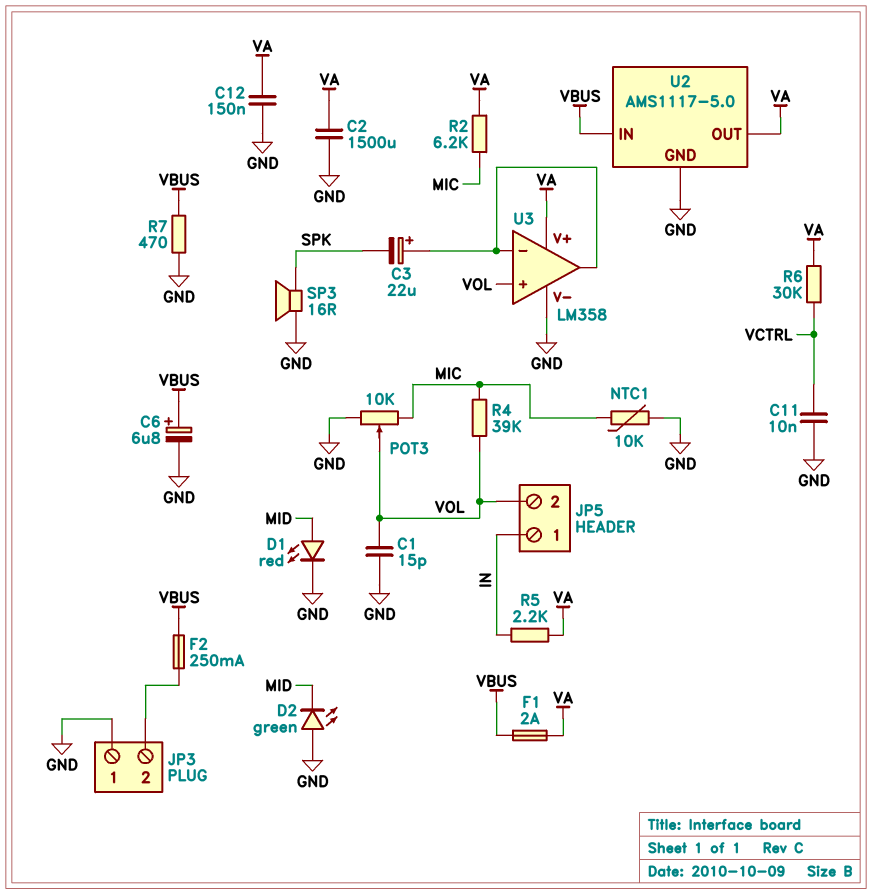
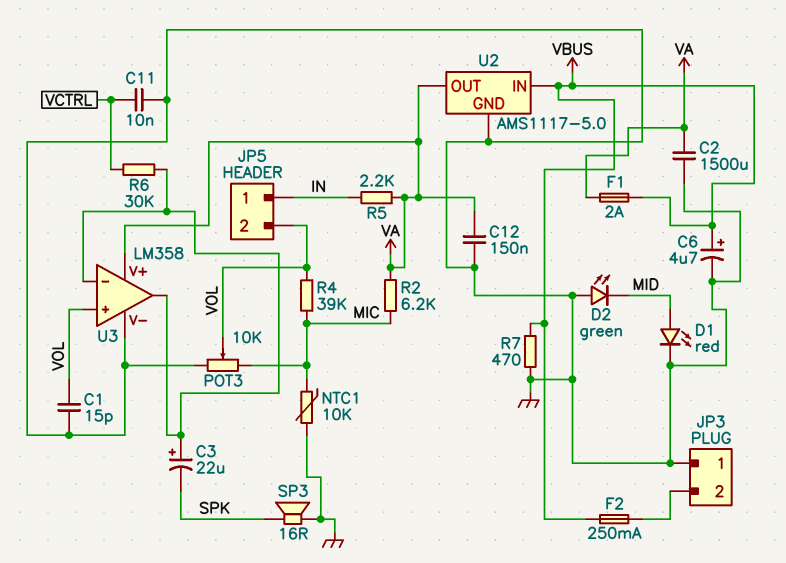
C6: 6.8uF (plus VBUS, minus GND) -> 4.7uF (plus VBUS, minus GND)
R6: 30k (VA, VCTRL) -> 30k (U3/in-, VCTRL)

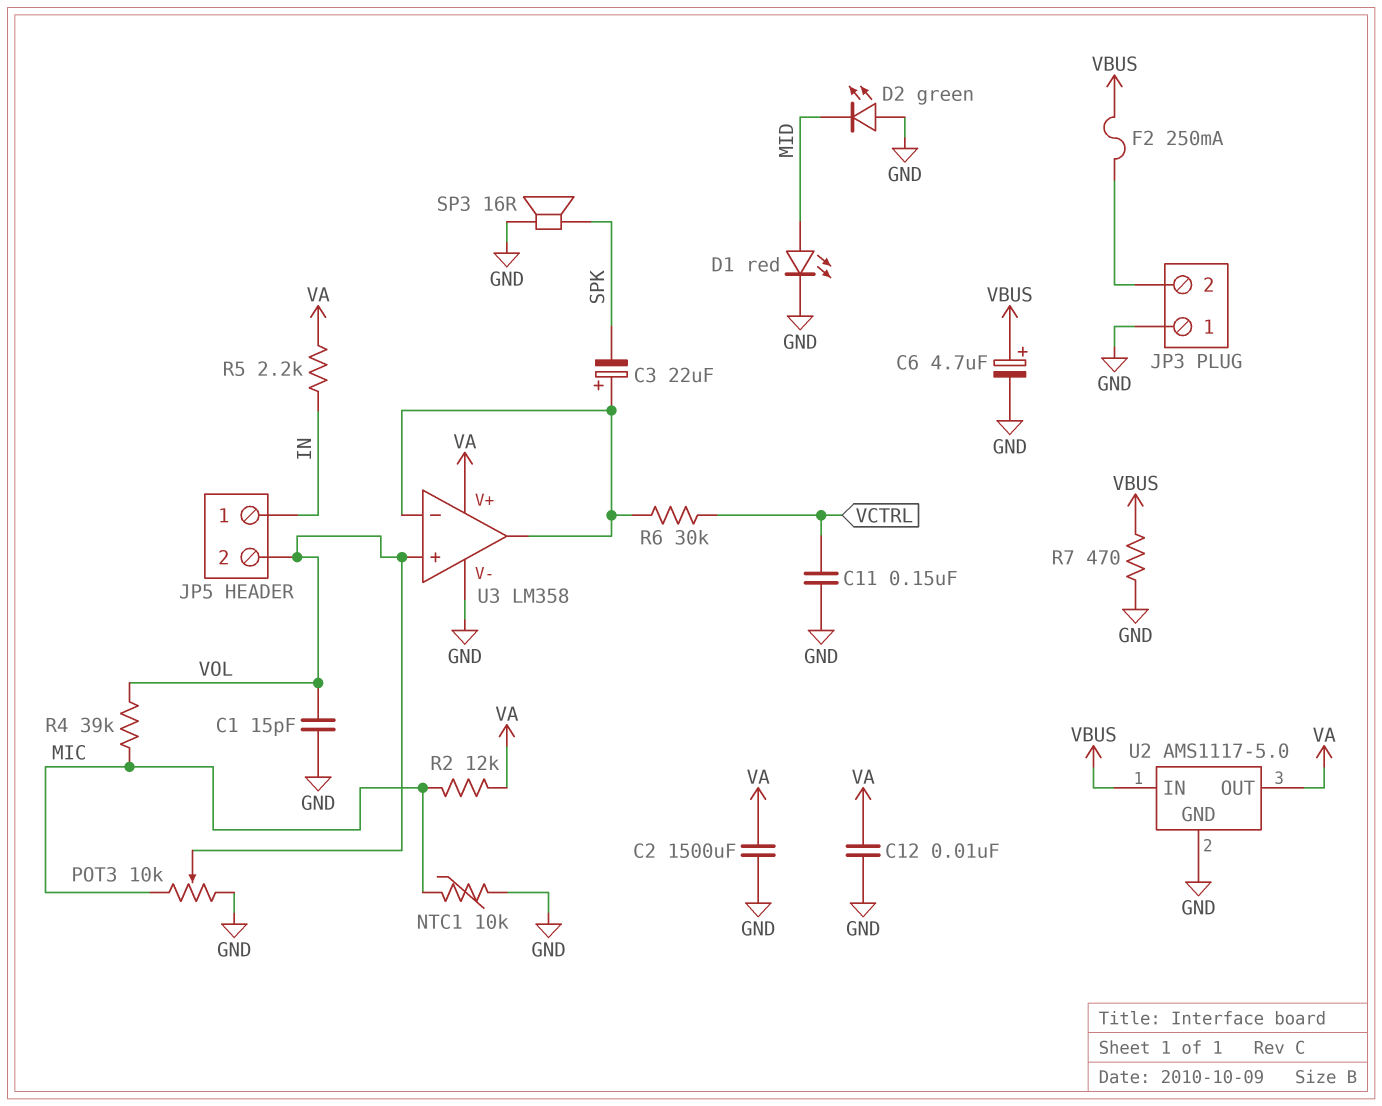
C11: 10nF (GND, VCTRL) -> 150nF (GND, VCTRL)
C12: 150nF (GND, VA) -> 10nF (GND, VA)
F1: 2A (VA, VBUS) -> none
R2: 6.2k (MIC, VA) -> 12k (MIC, VA)

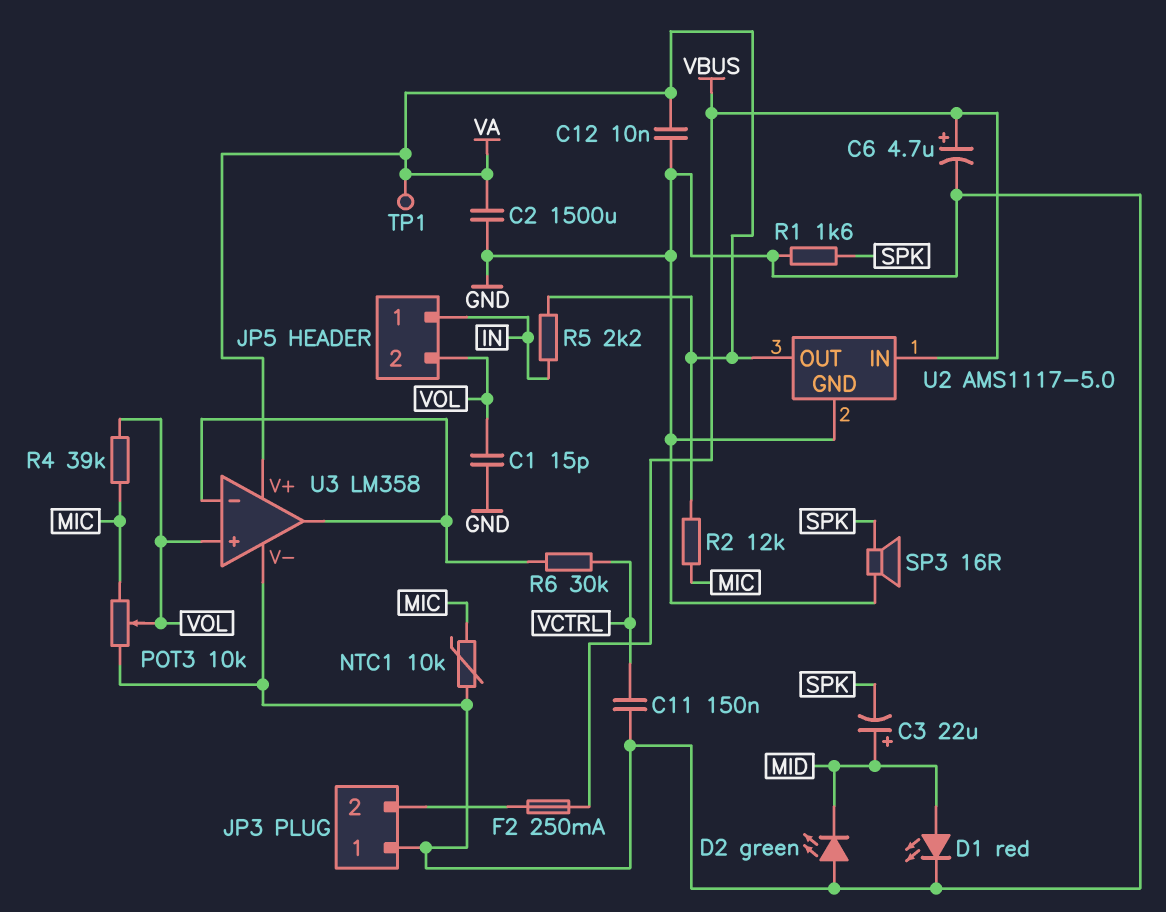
C3: 22uF (plus U3/in-, minus SPK) -> 22uF (plus MID, minus SPK)
R1: none -> 1.6k (GND, SPK)
R7: 470 (GND, VBUS) -> none
TP1: none -> test point (VA)

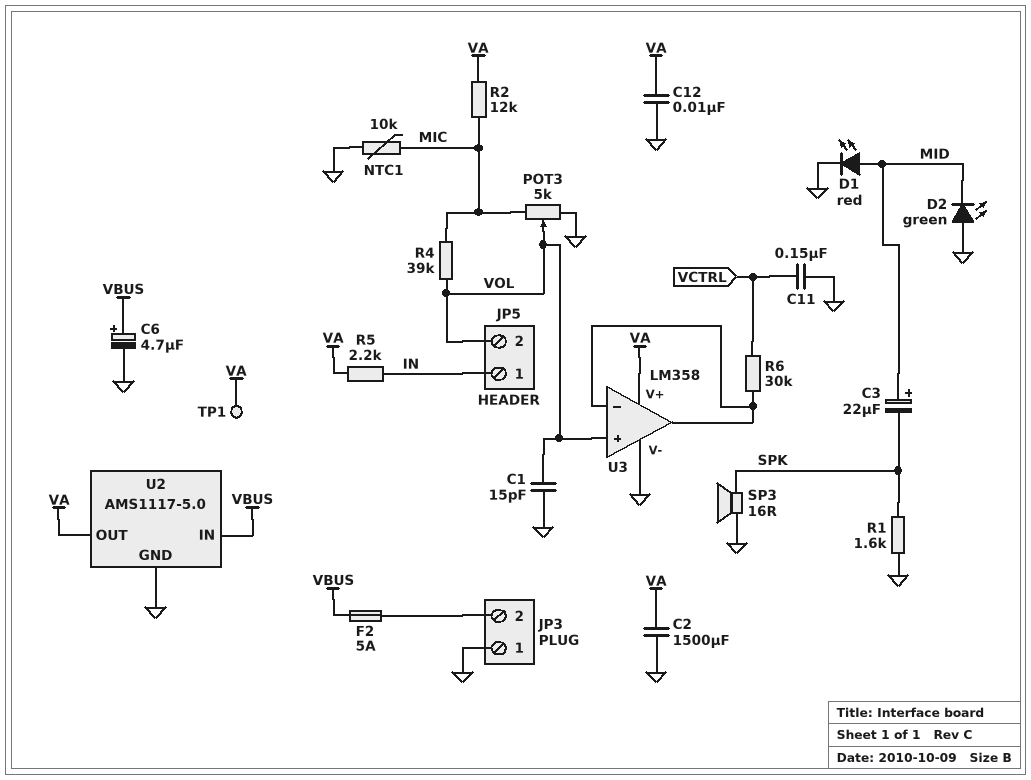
F2: 250mA (JP3/2, VBUS) -> 5A (JP3/2, VBUS)
POT3: 10k (GND, MIC, wiper VOL) -> 5k (GND, MIC, wiper VOL)

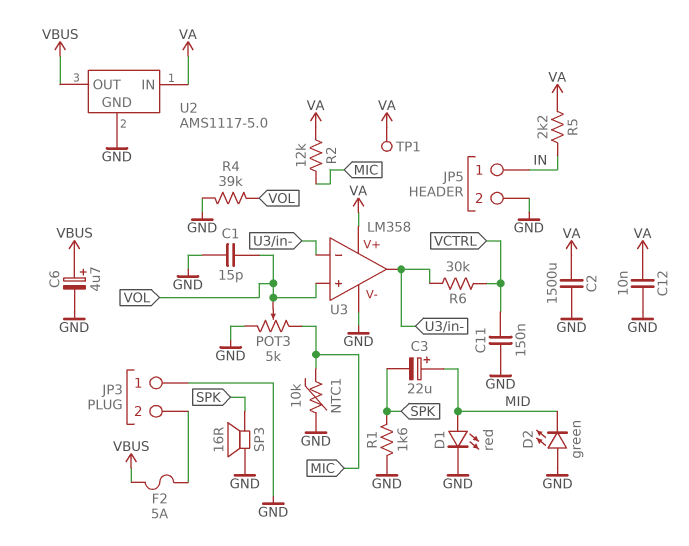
JP5 pin 2: VOL -> GND
R4: 39k (MIC, VOL) -> 39k (GND, VOL)
U2 pin IN: VBUS -> VA
U2 pin OUT: VA -> VBUS

